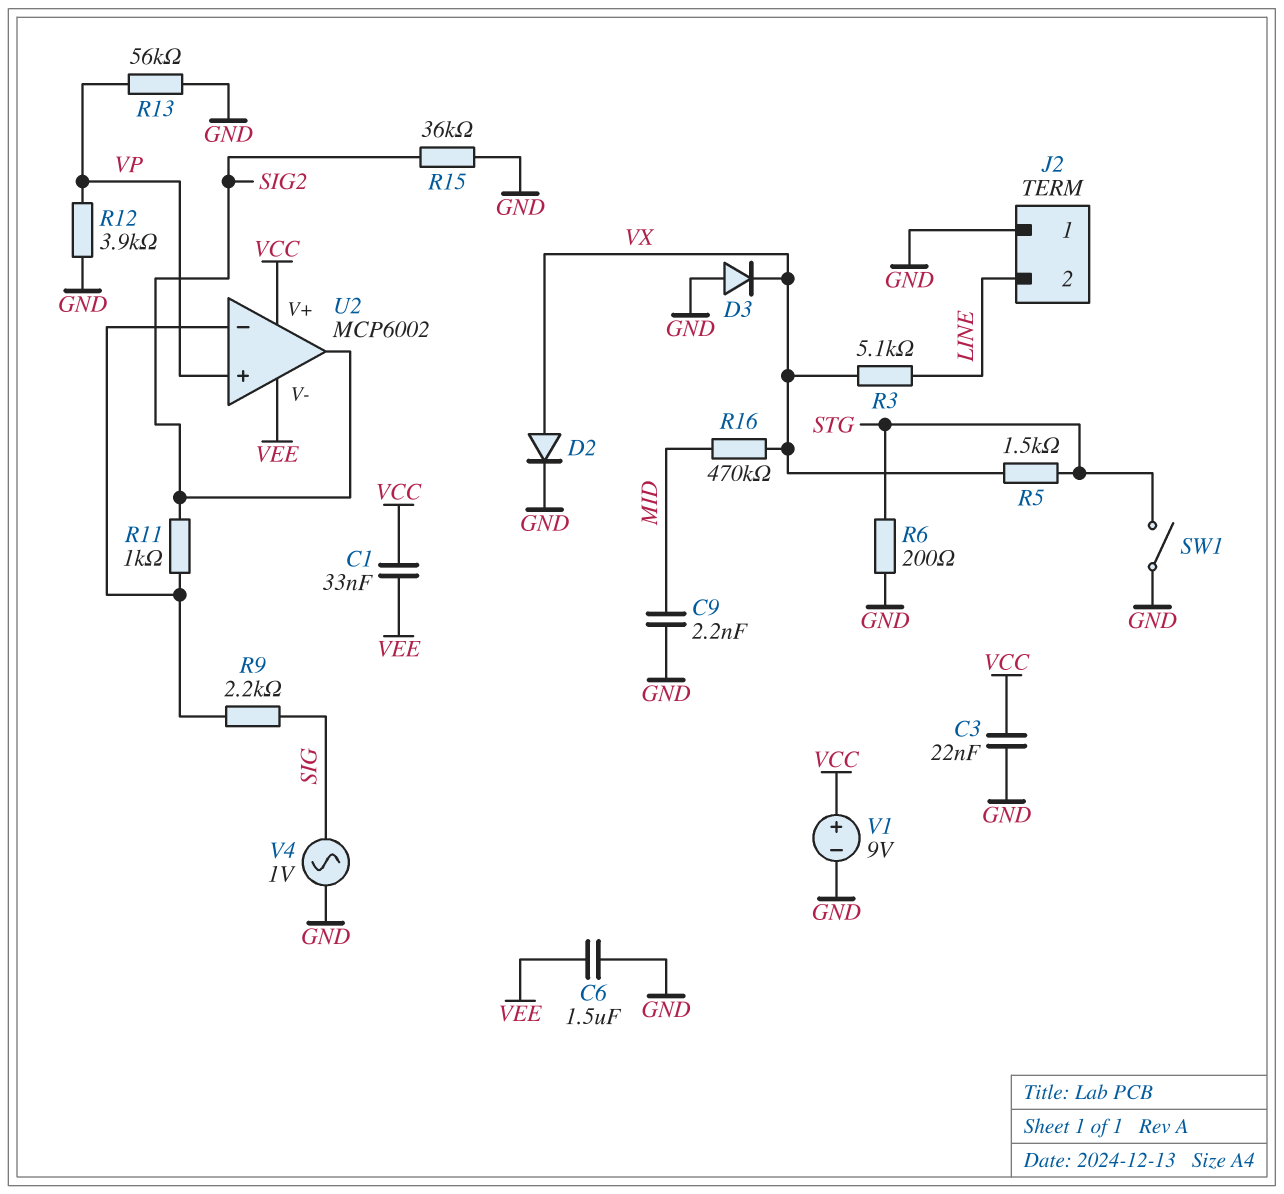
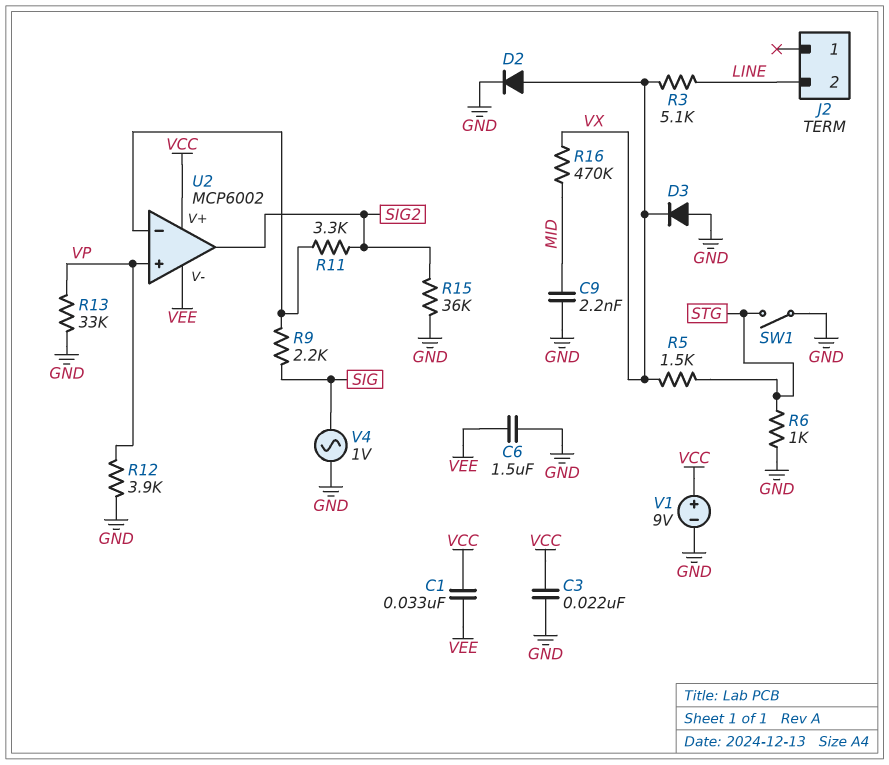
J2 pin 1: GND -> none
R6: 200 (GND, STG) -> 1k (GND, STG)
R11: 1k (SIG2, U2/in-) -> 3.3k (SIG2, U2/in-)
R13: 56k (GND, VP) -> 33k (GND, VP)

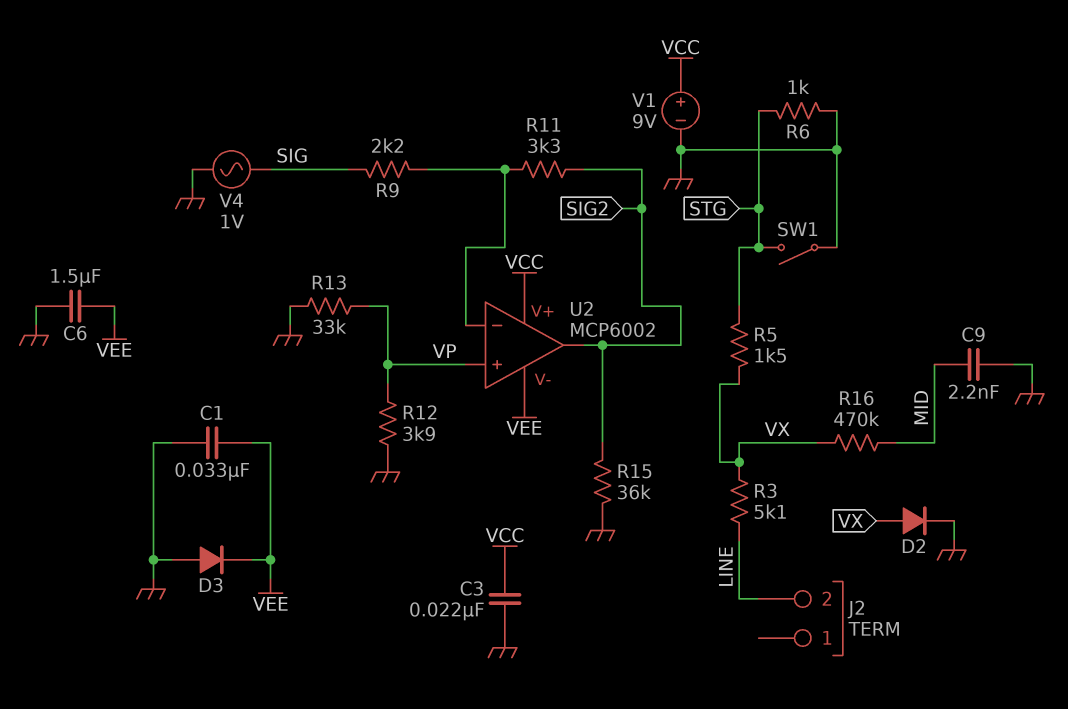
C1: 33nF (VCC, VEE) -> 33nF (GND, VEE)
D3: diode (A GND, K VX) -> diode (A GND, K VEE)

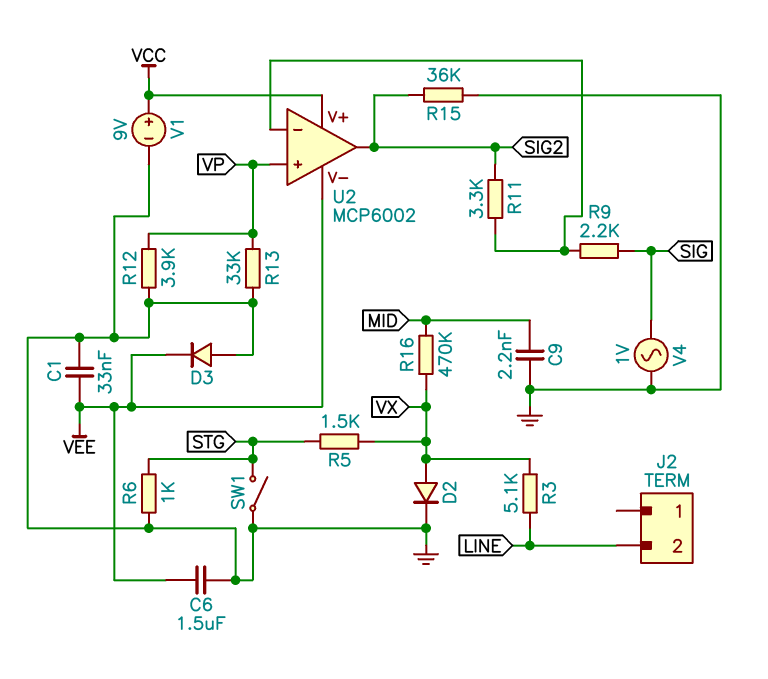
C3: 22nF (GND, VCC) -> none

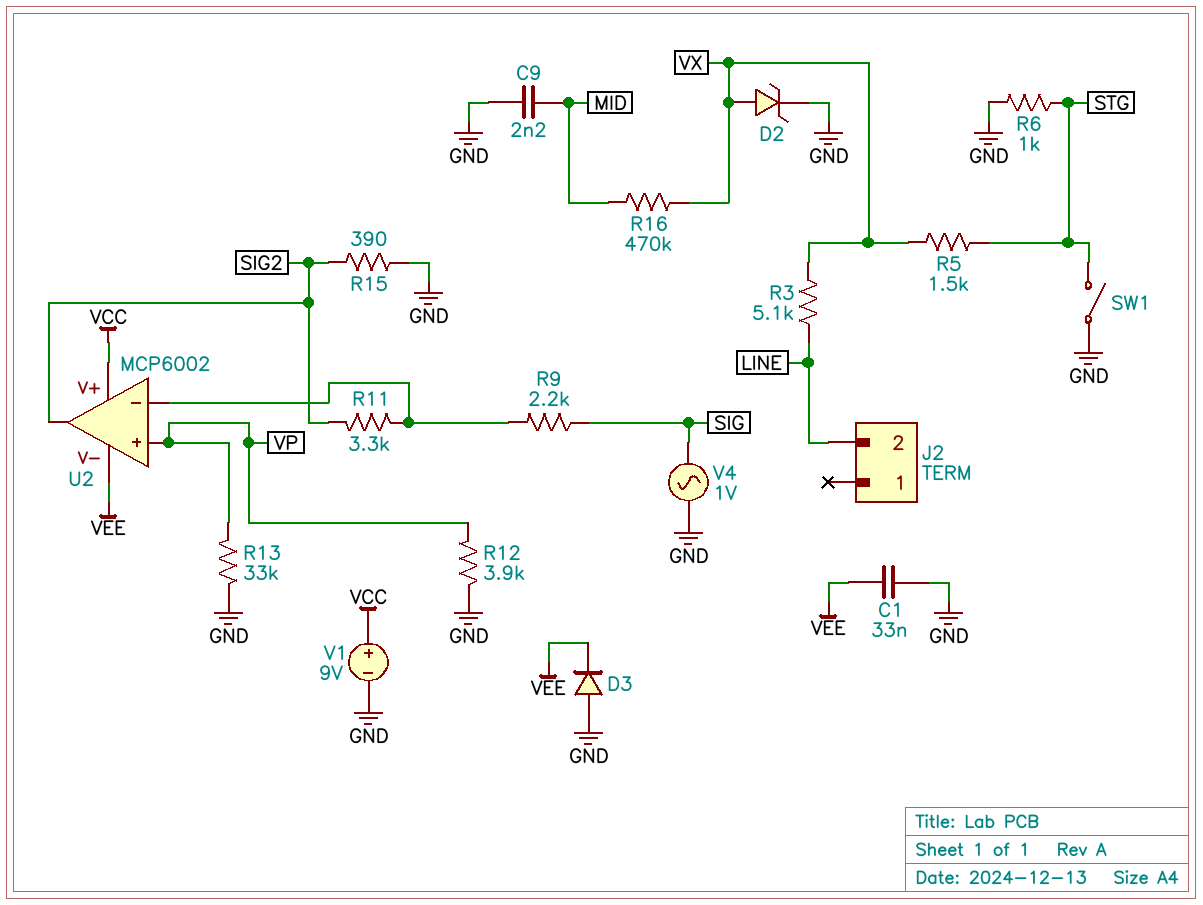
C6: 1.5uF (GND, VEE) -> none
D2: diode (A VX, K GND) -> zener (A VX, K GND)
R15: 36k (GND, SIG2) -> 390 (GND, SIG2)

